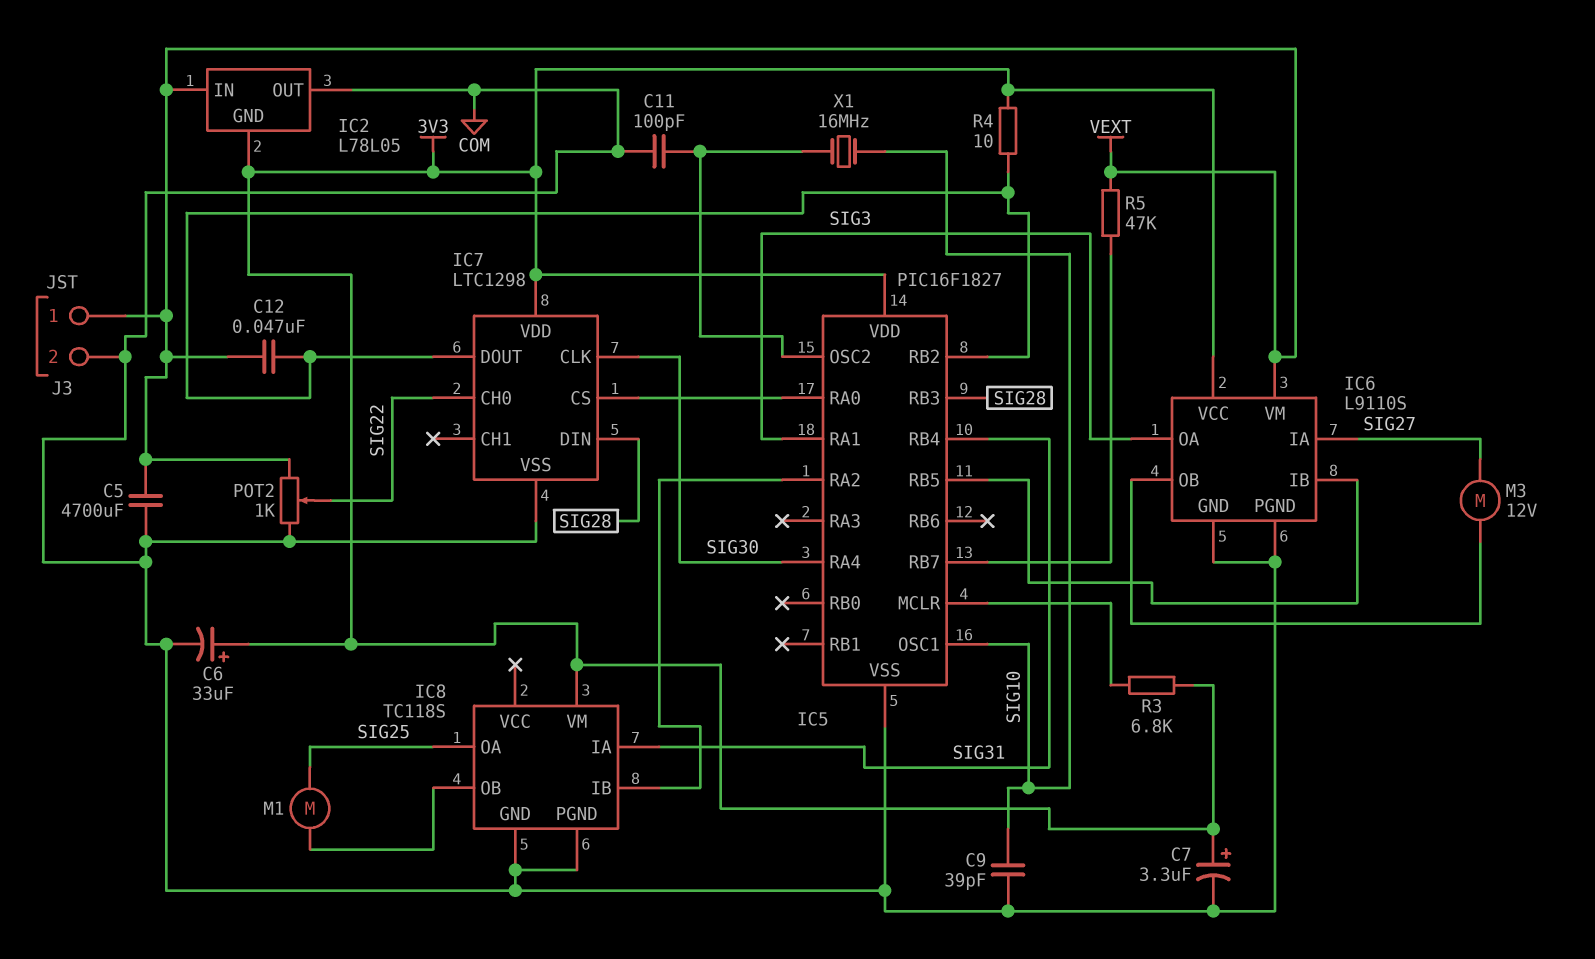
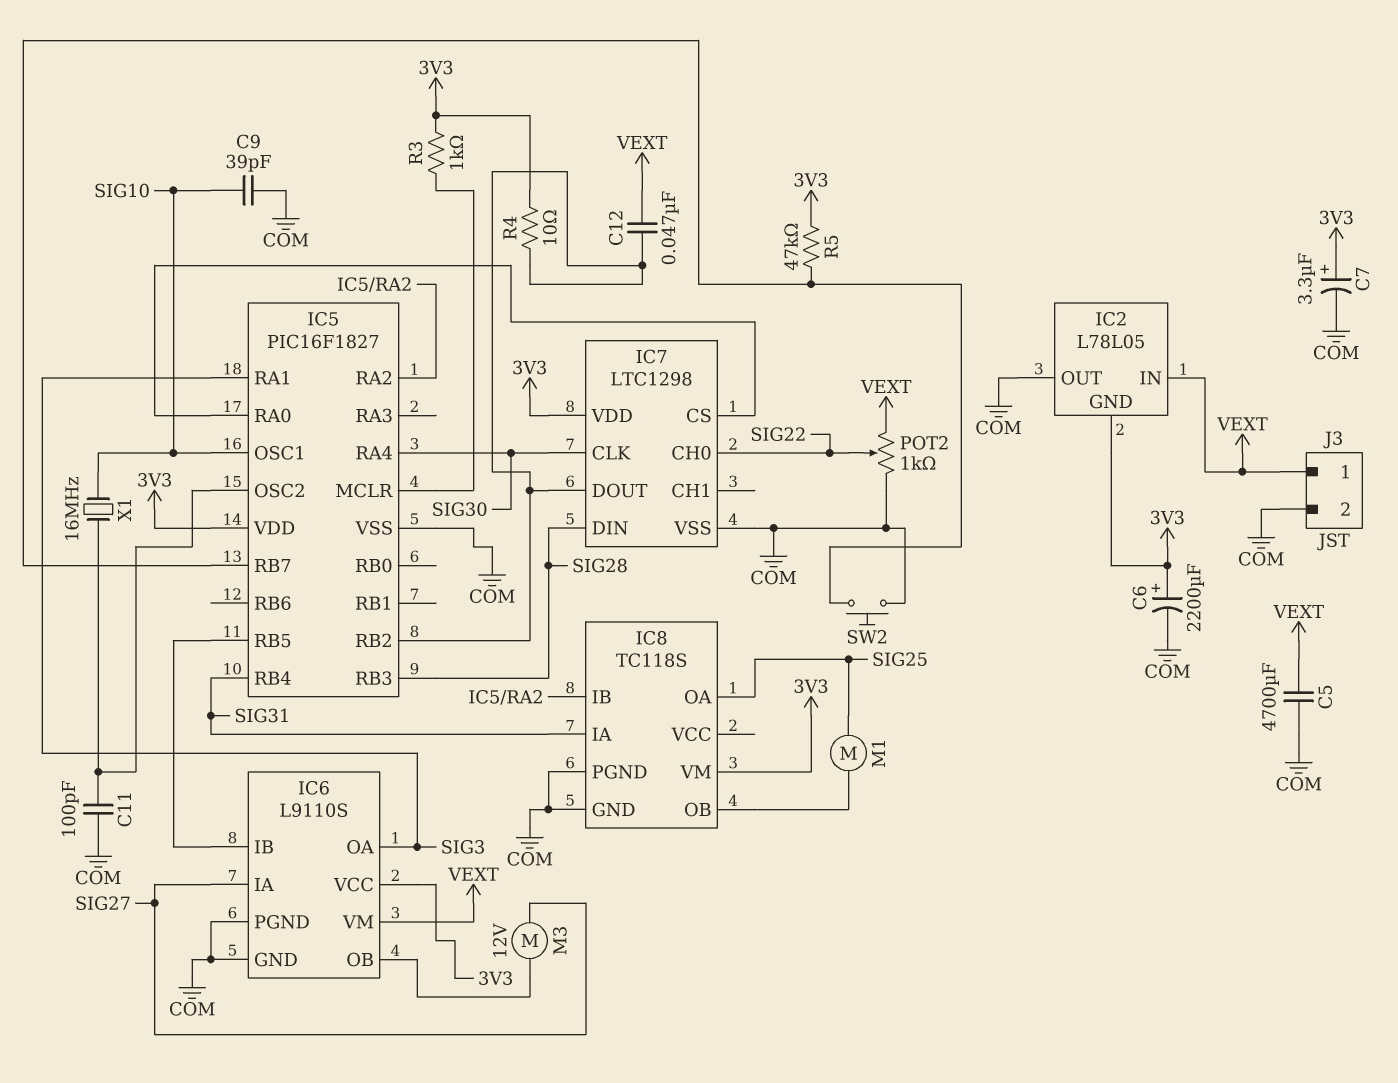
C6: 33uF (plus 3V3, minus COM) -> 2200uF (plus 3V3, minus COM)
R3: 6.8k (3V3, IC5/MCLR) -> 1k (3V3, IC5/MCLR)
R5: 47k (IC5/RB7, VEXT) -> 47k (3V3, IC5/RB7)
SW2: none -> button (COM, IC5/RB7)

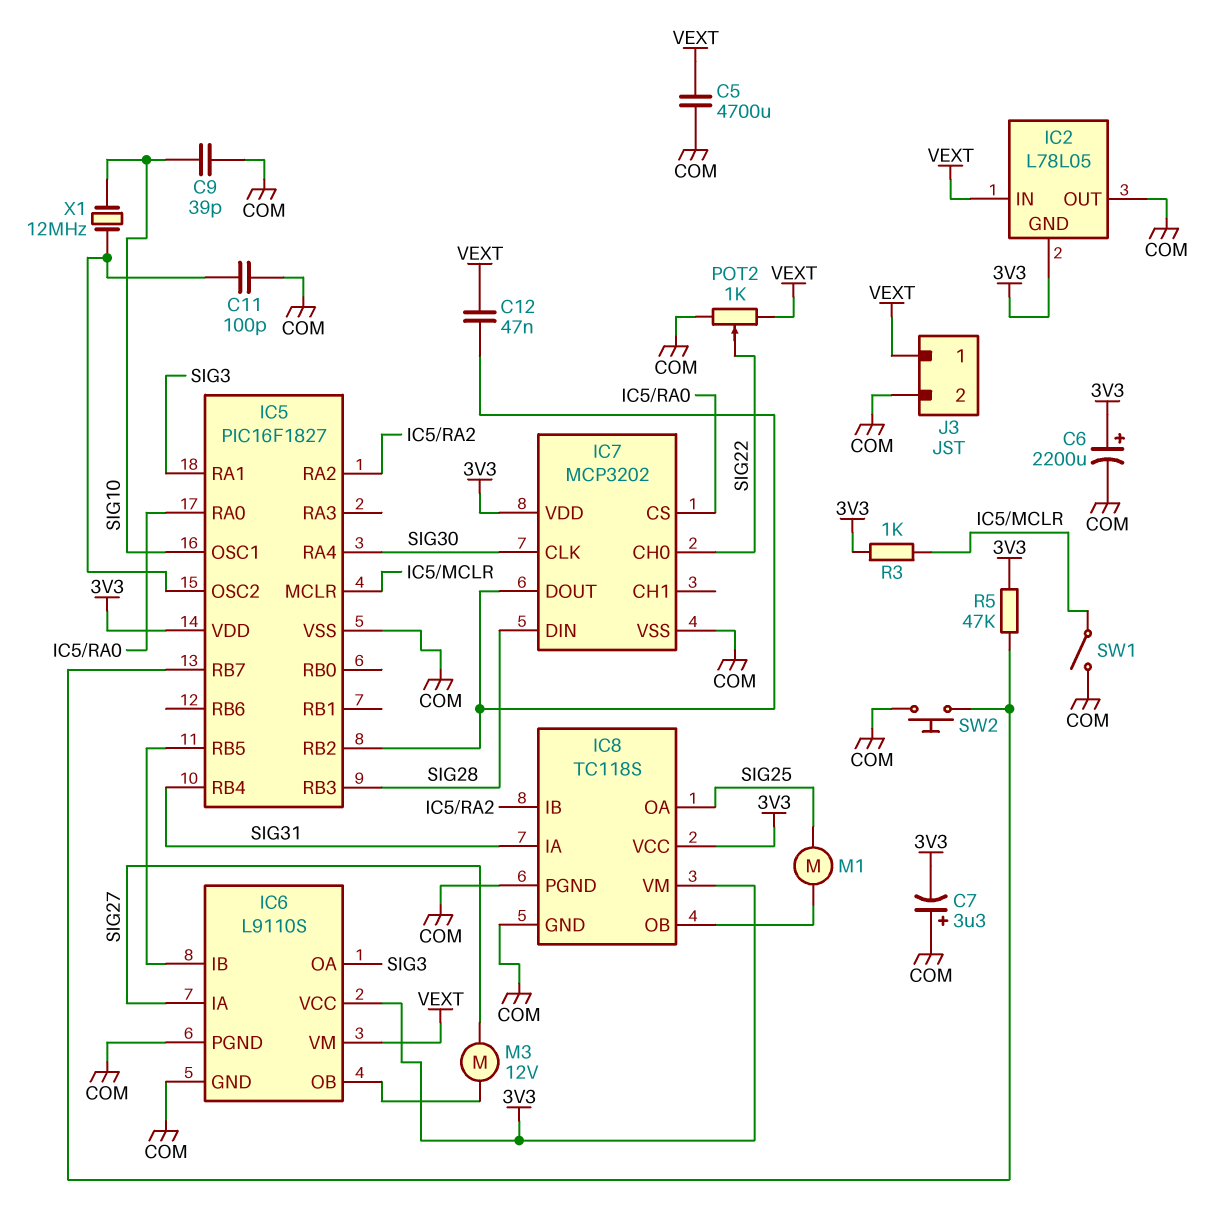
C7: 3.3uF (plus 3V3, minus COM) -> 3.3uF (plus COM, minus 3V3)
IC7: LTC1298 -> MCP3202
IC8 pin VCC: none -> 3V3
R4: 10 (3V3, IC5/RB2) -> none
SW1: none -> switch (COM, IC5/MCLR)
X1: 16MHz (IC5/OSC2, SIG10) -> 12MHz (IC5/OSC2, SIG10)

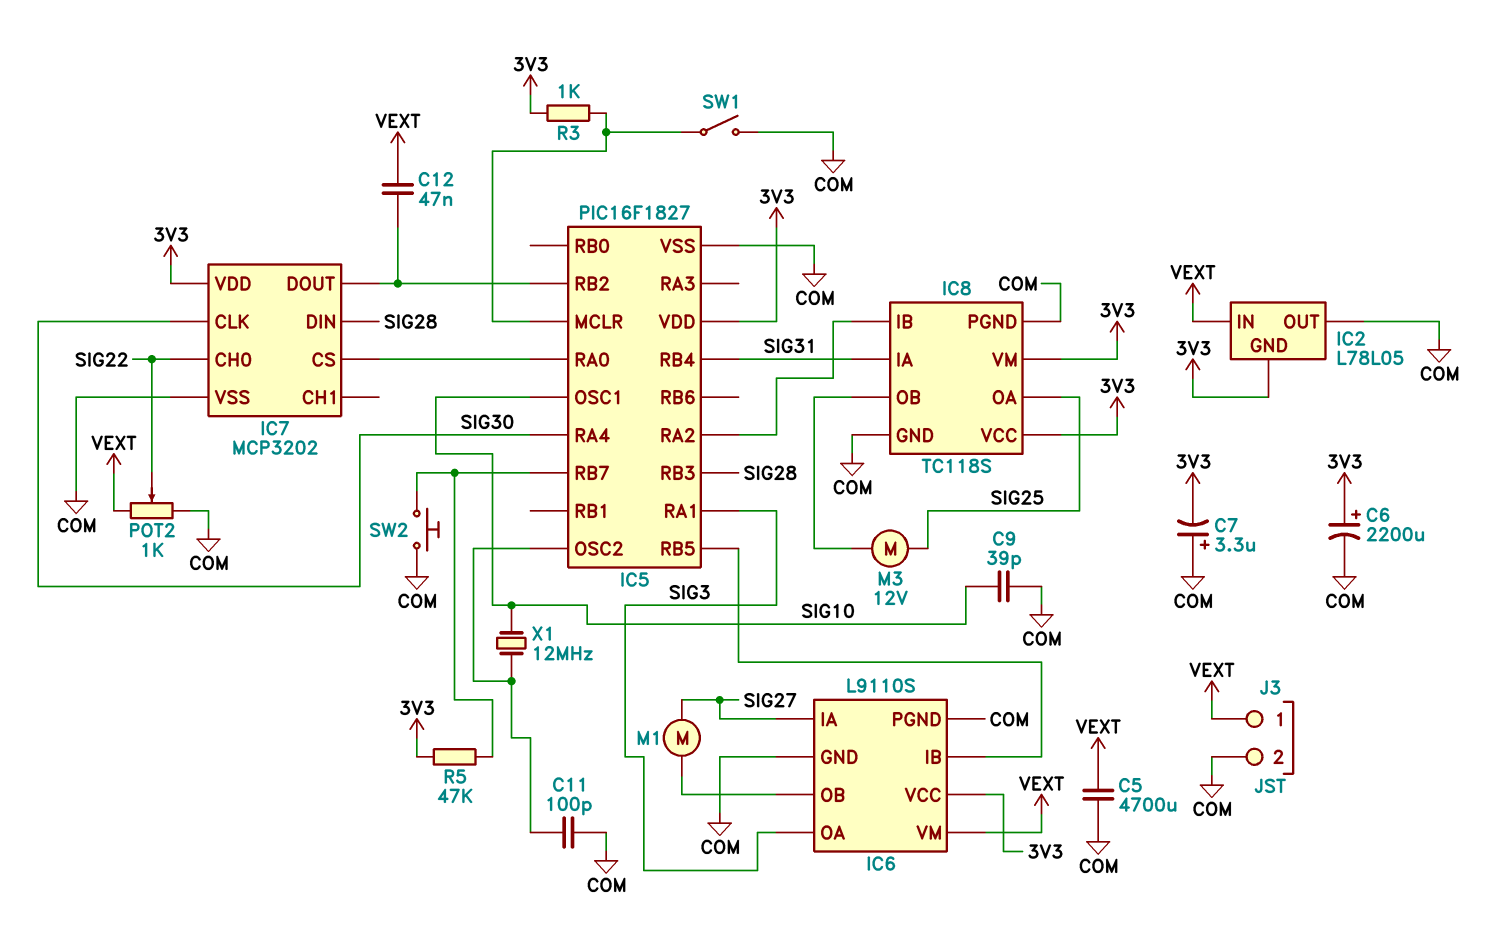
M1: motor (IC8/OB, SIG25) -> motor (IC6/OB, SIG27)
M3: motor 12V (IC6/OB, SIG27) -> motor 12V (IC8/OB, SIG25)

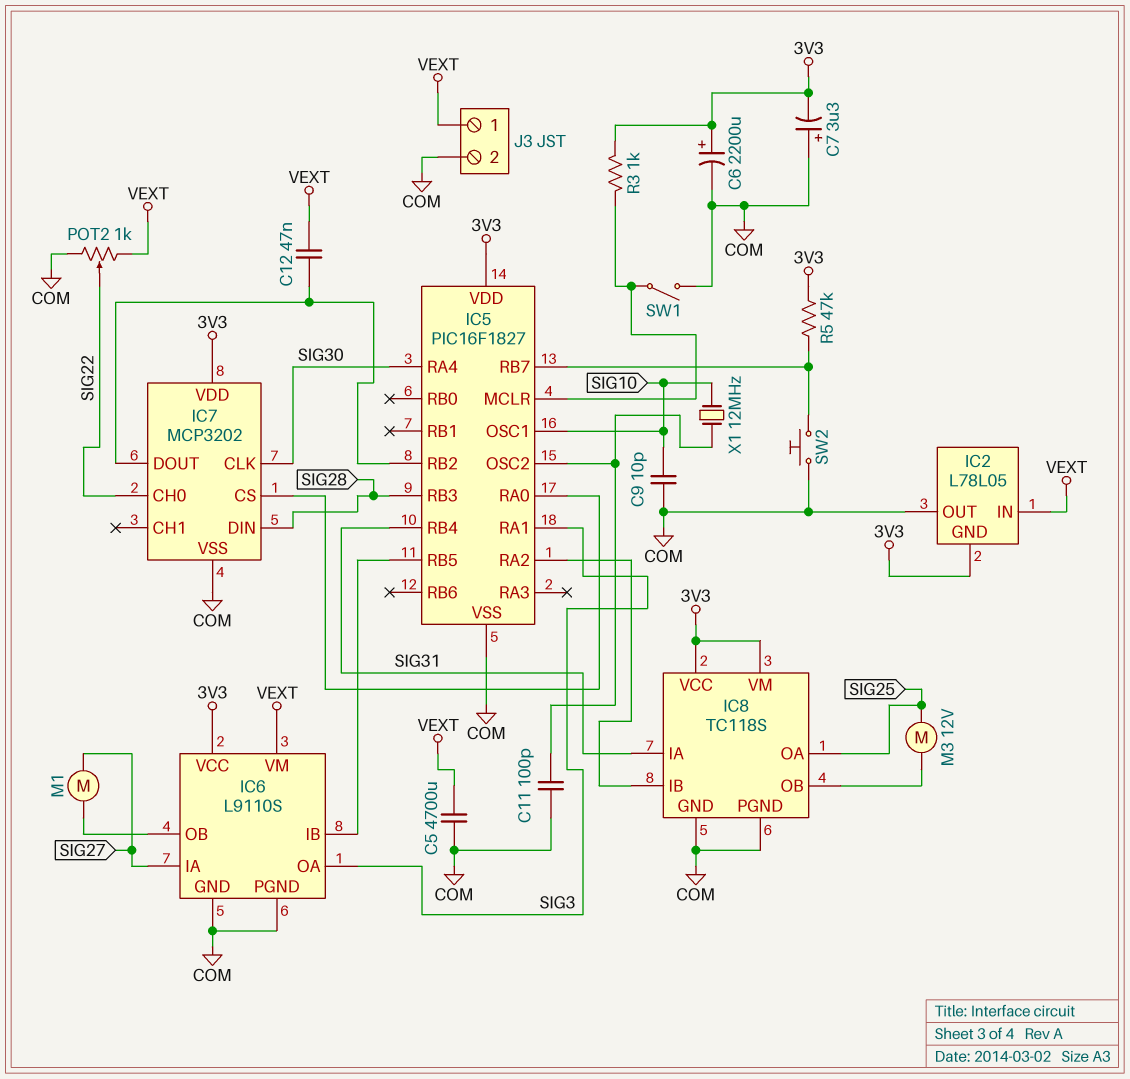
C9: 39pF (COM, SIG10) -> 10pF (COM, SIG10)

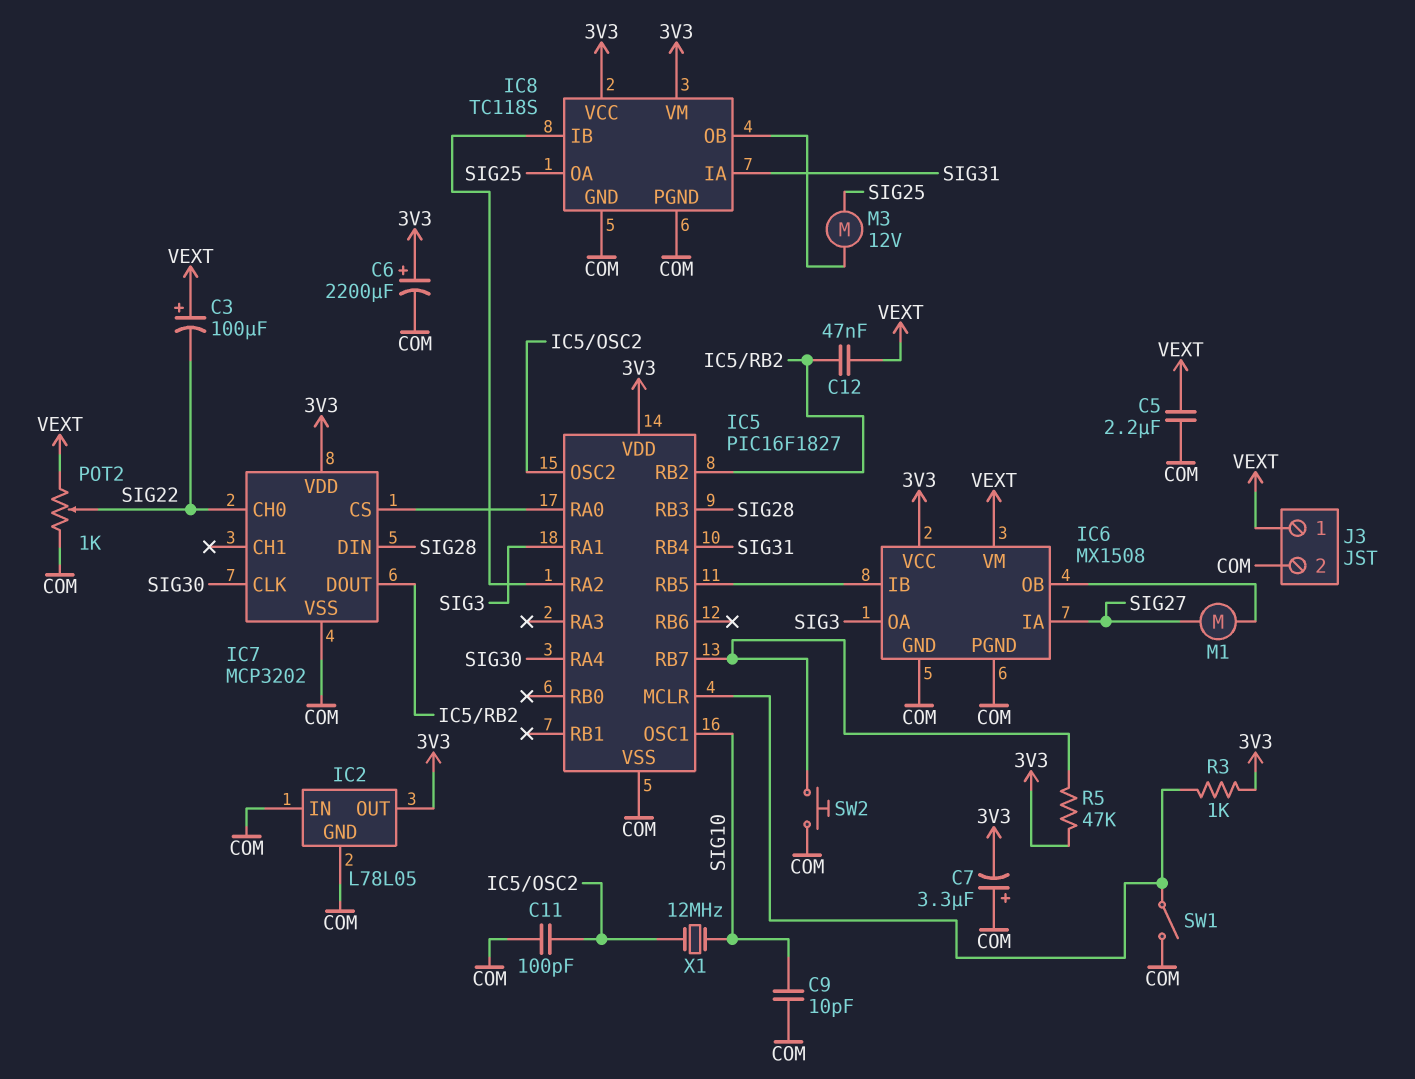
C3: none -> 100uF (plus VEXT, minus SIG22)
C5: 4700uF (COM, VEXT) -> 2.2uF (COM, VEXT)
IC2 pin GND: 3V3 -> COM
IC2 pin IN: VEXT -> COM
IC2 pin OUT: COM -> 3V3
IC6: L9110S -> MX1508

